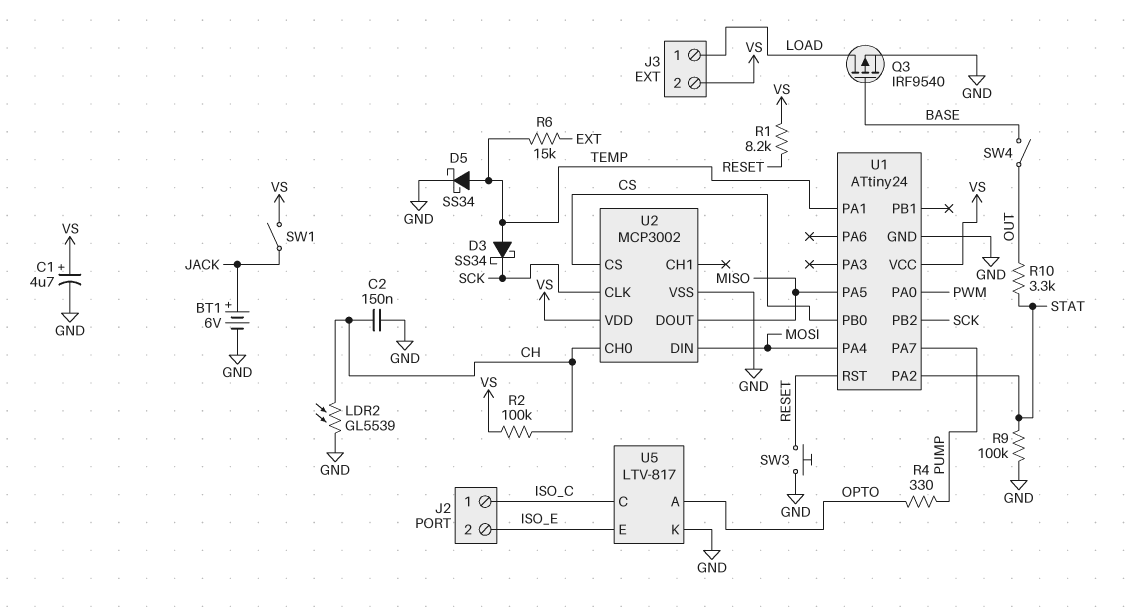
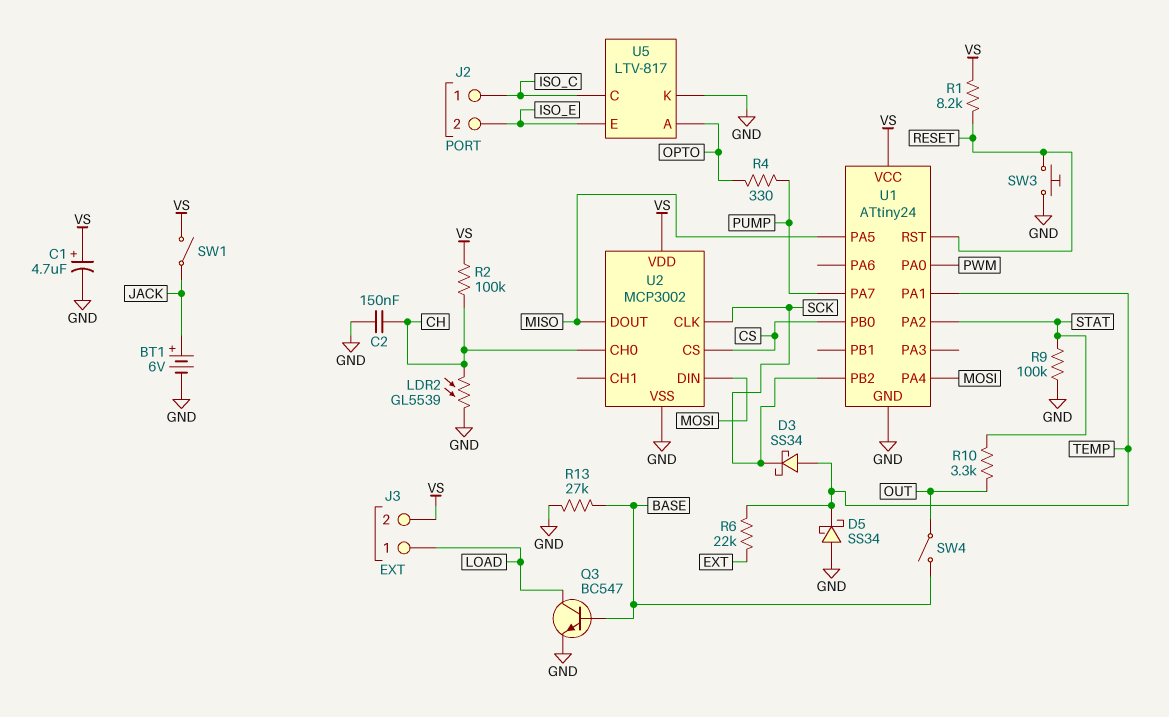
D5: schottky SS34 (A TEMP, K GND) -> schottky SS34 (A GND, K TEMP)
Q3: PMOS IRF9540 (G BASE, D LOAD, S GND) -> NPN BC547 (B BASE, C LOAD, E GND)
R6: 15k (EXT, TEMP) -> 22k (EXT, TEMP)
R13: none -> 27k (BASE, GND)

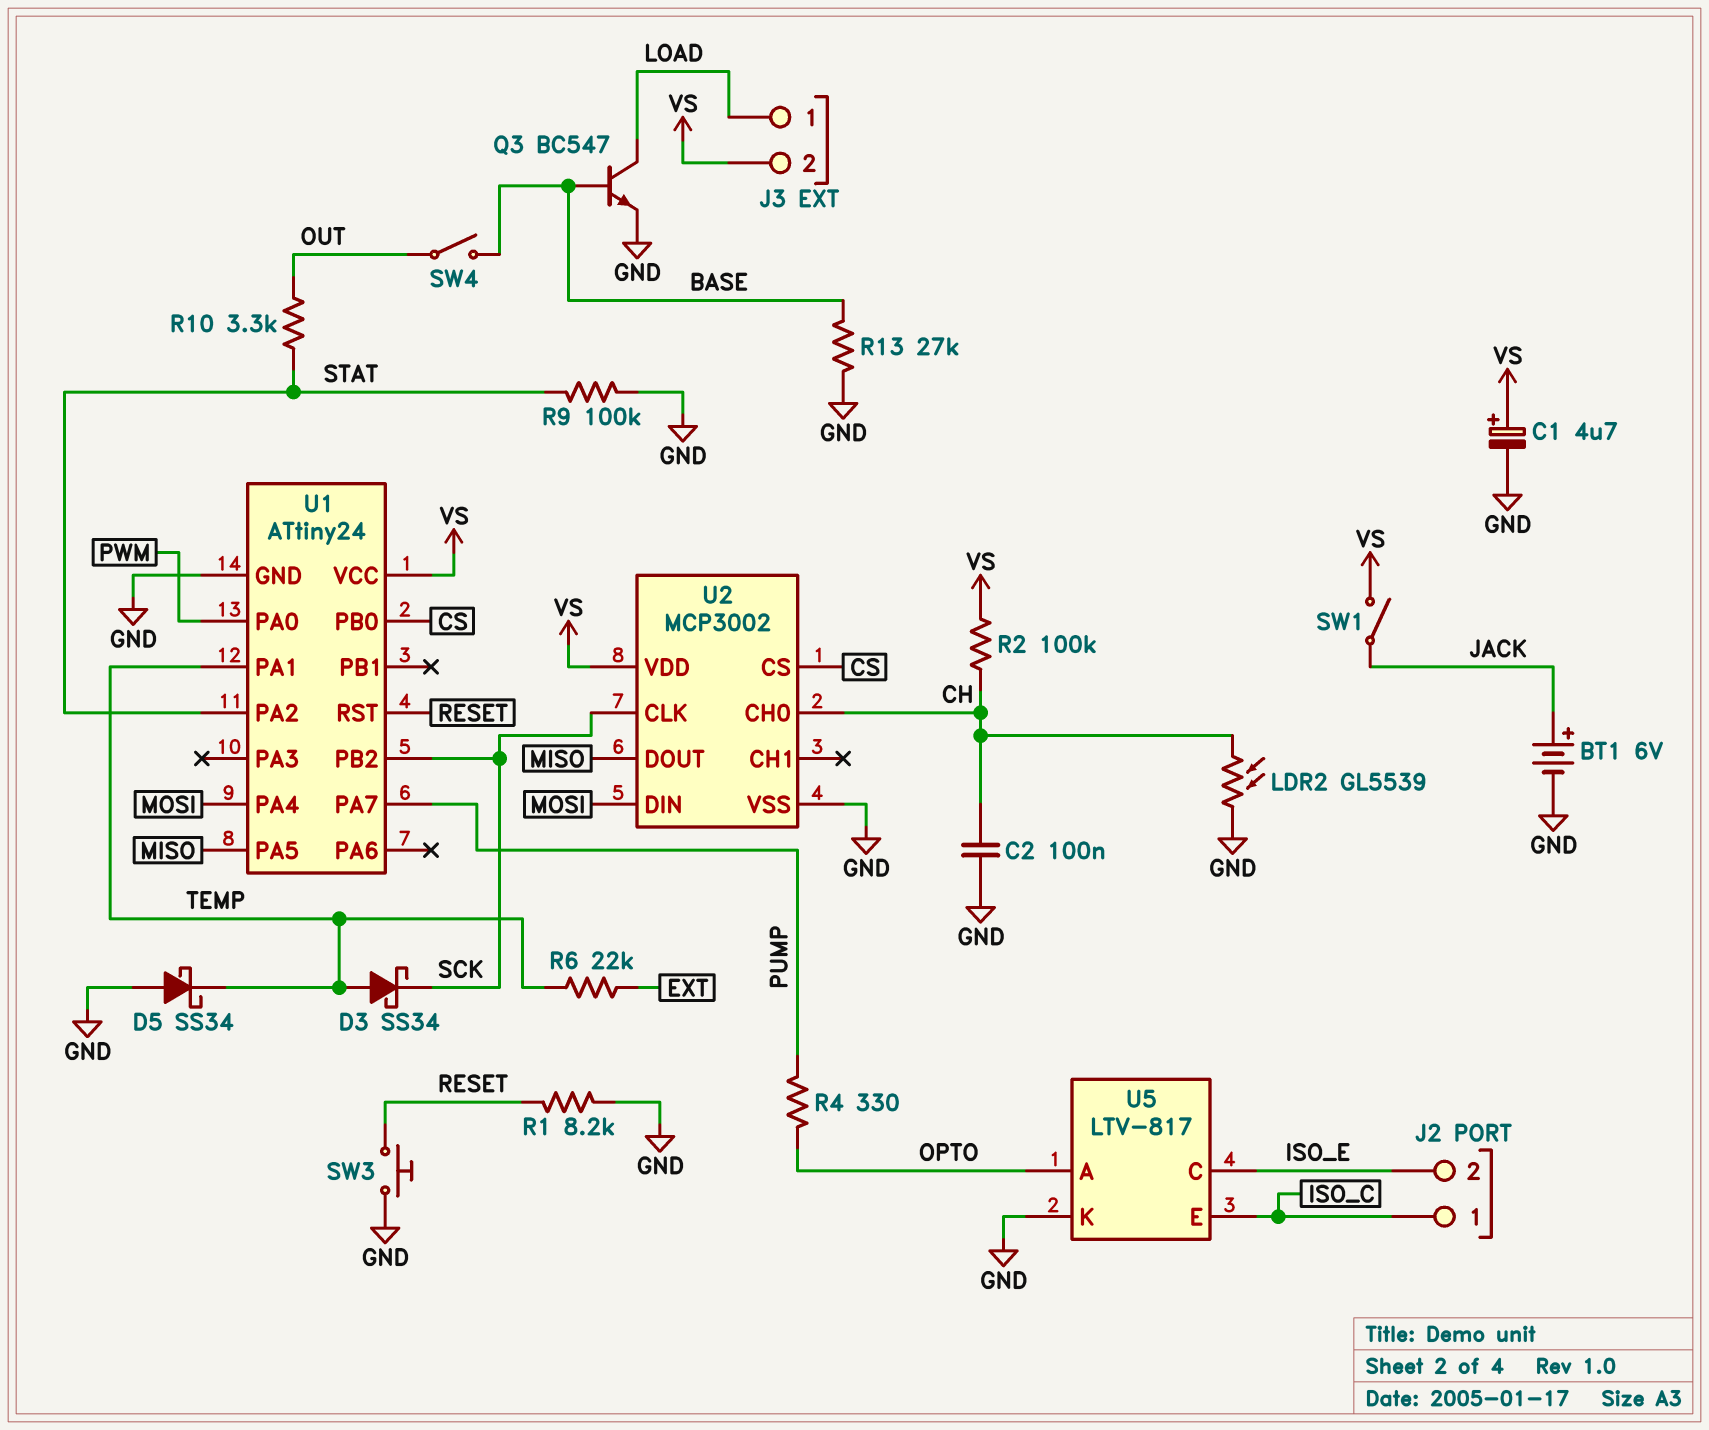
C2: 150nF (CH, GND) -> 100nF (CH, GND)
R1: 8.2k (RESET, VS) -> 8.2k (GND, RESET)
U5 pin C: ISO_C -> ISO_E
U5 pin E: ISO_E -> ISO_C

